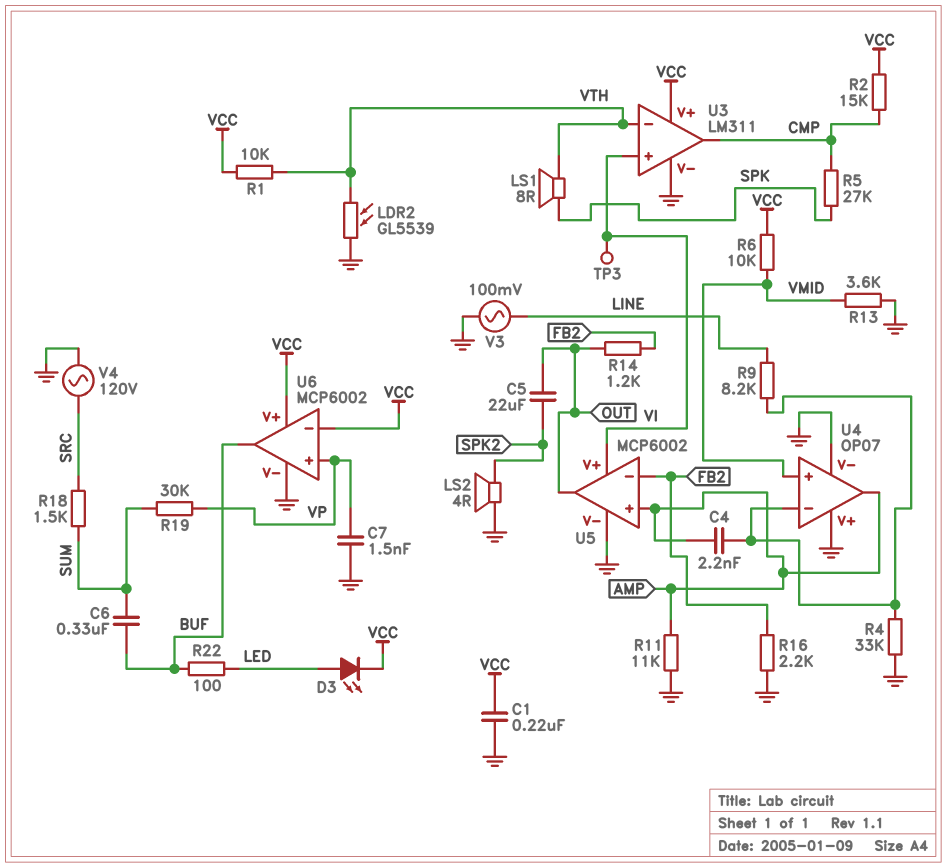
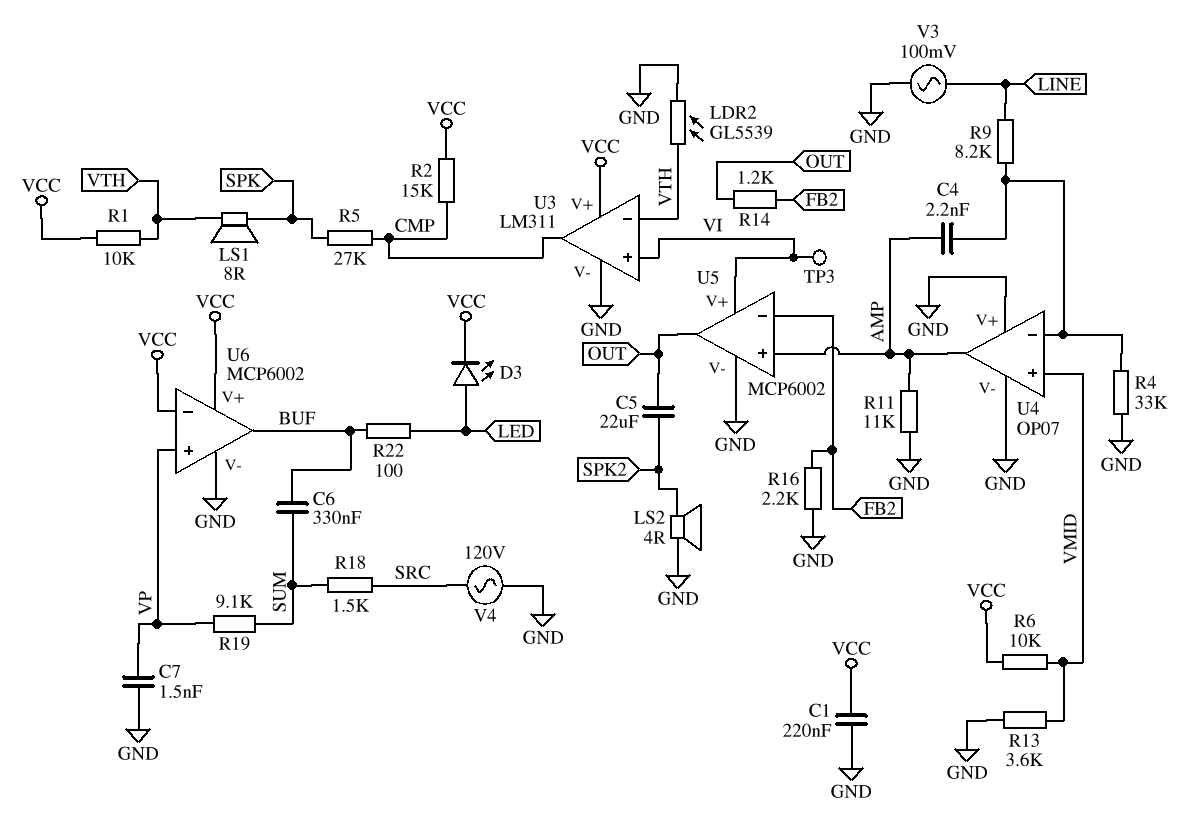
R19: 30k (SUM, VP) -> 9.1k (SUM, VP)

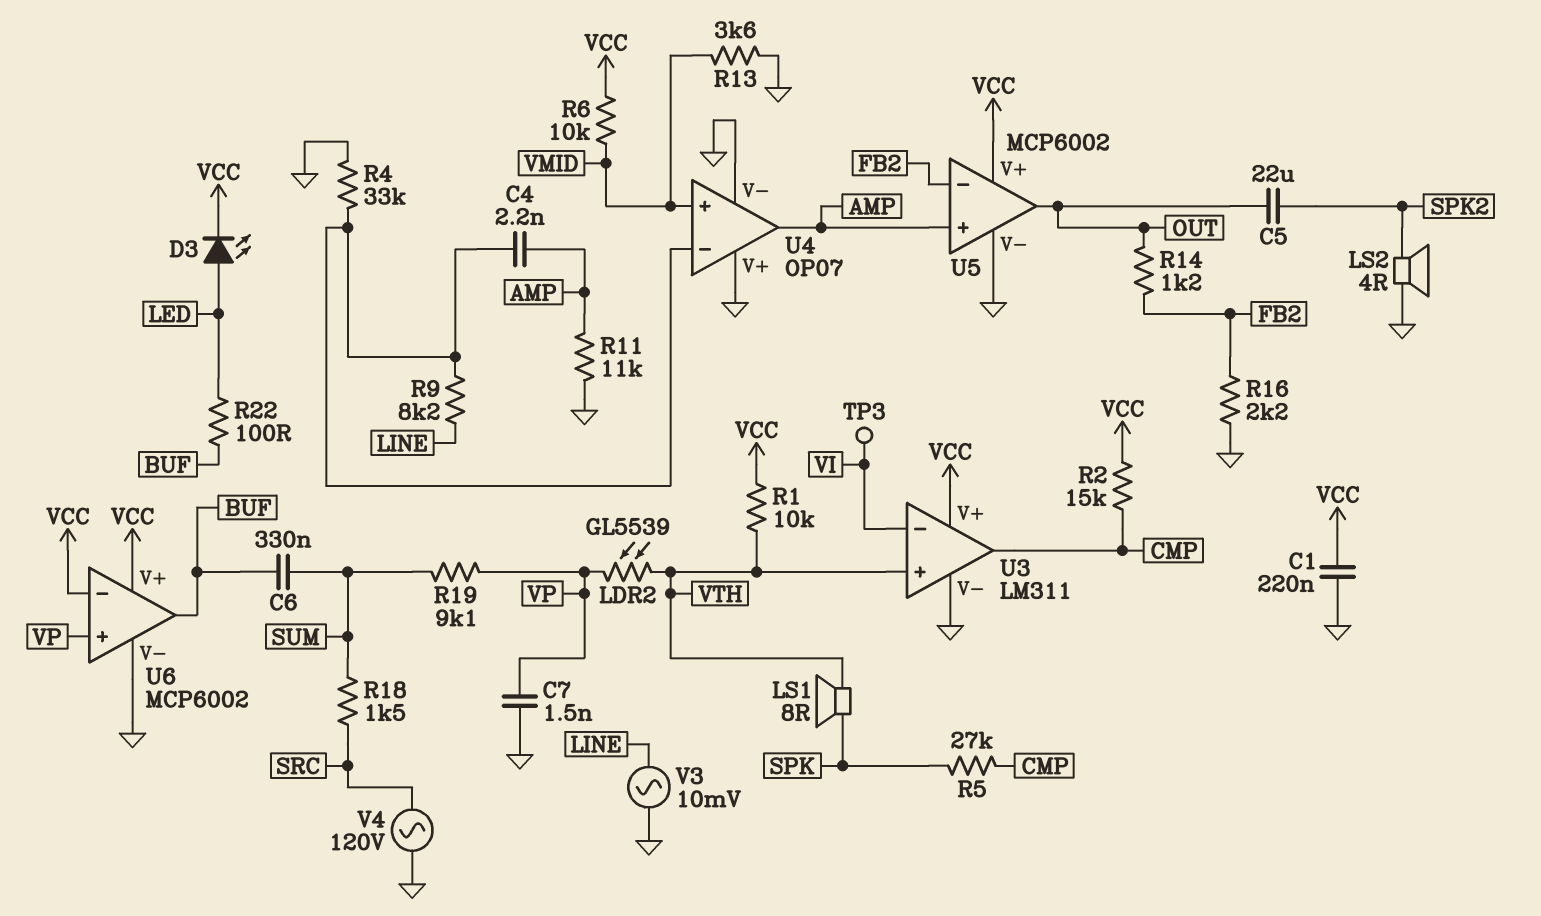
LDR2: GL5539 (GND, VTH) -> GL5539 (VP, VTH)
U3 pin in+: VI -> VTH
U3 pin in-: VTH -> VI
U5 pin V+: VI -> VCC
V3: AC 100mV (GND, LINE) -> AC 10mV (GND, LINE)

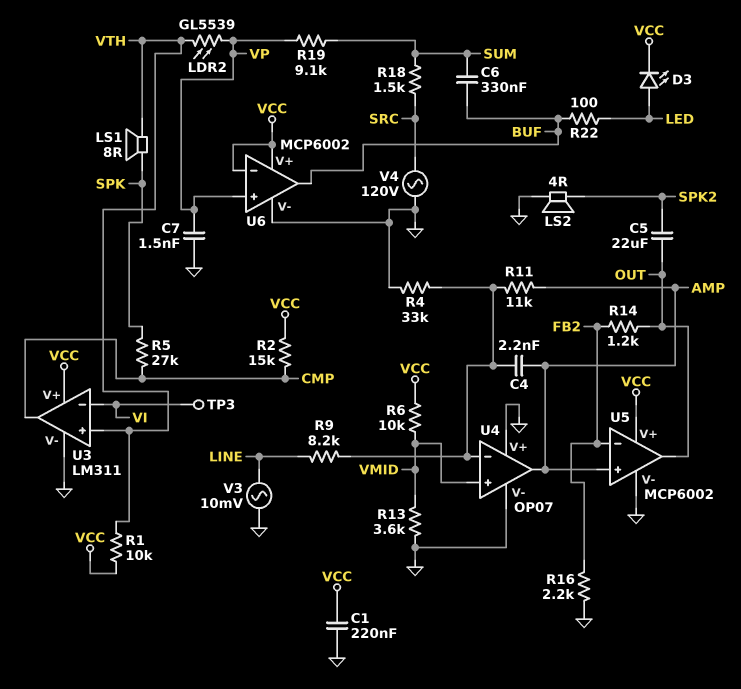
R11: 11k (AMP, GND) -> 11k (AMP, U4/in-)

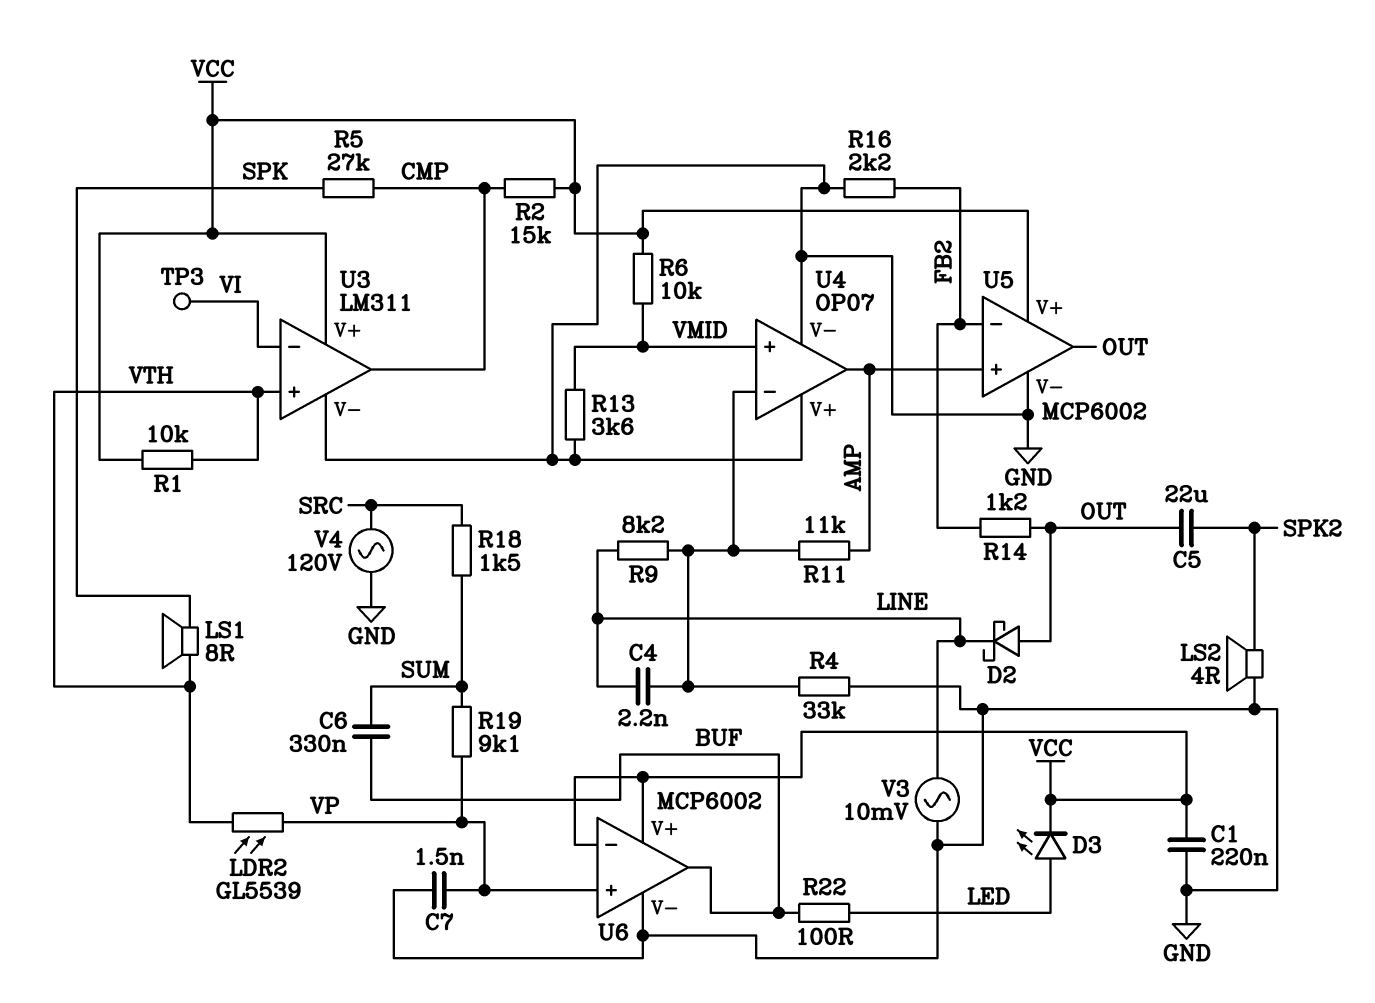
C4: 2.2nF (AMP, U4/in-) -> 2.2nF (LINE, U4/in-)
D2: none -> schottky (A OUT, K LINE)

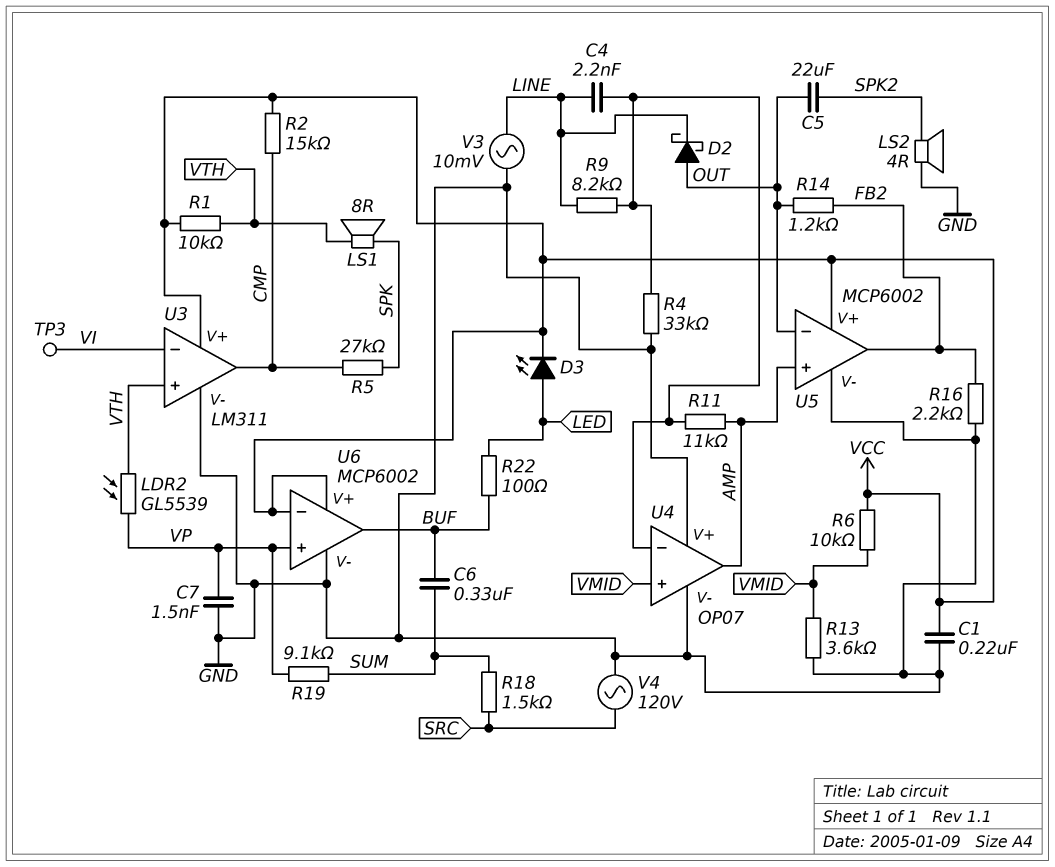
U5 pin in-: FB2 -> OUT
U5 pin out: OUT -> FB2

